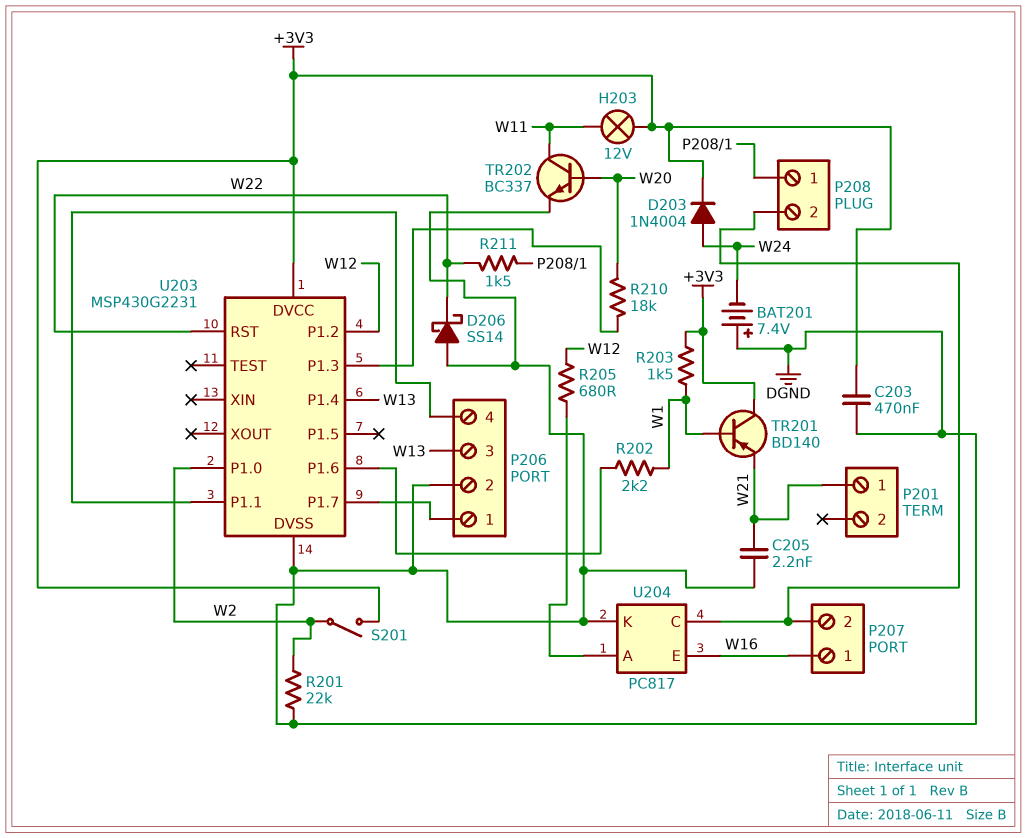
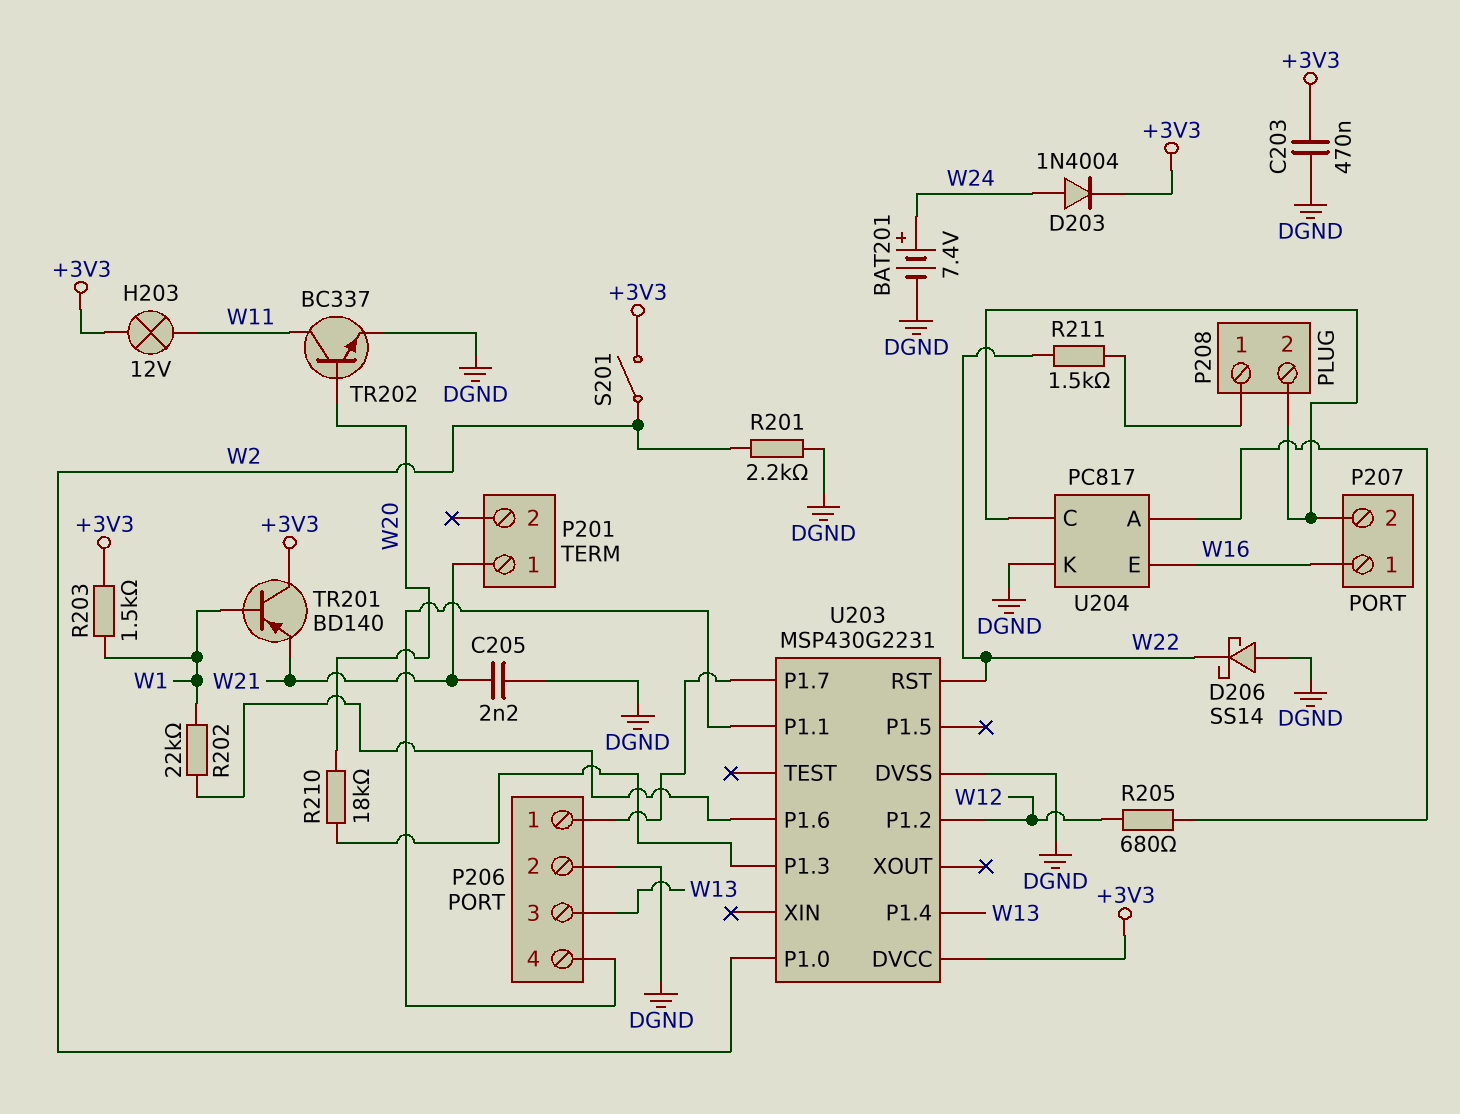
BAT201: 7.4V (plus DGND, minus W24) -> 7.4V (plus W24, minus DGND)
R201: 22k (DGND, W2) -> 2.2k (DGND, W2)
R202: 2.2k (U203/P1.6, W1) -> 22k (U203/P1.6, W1)

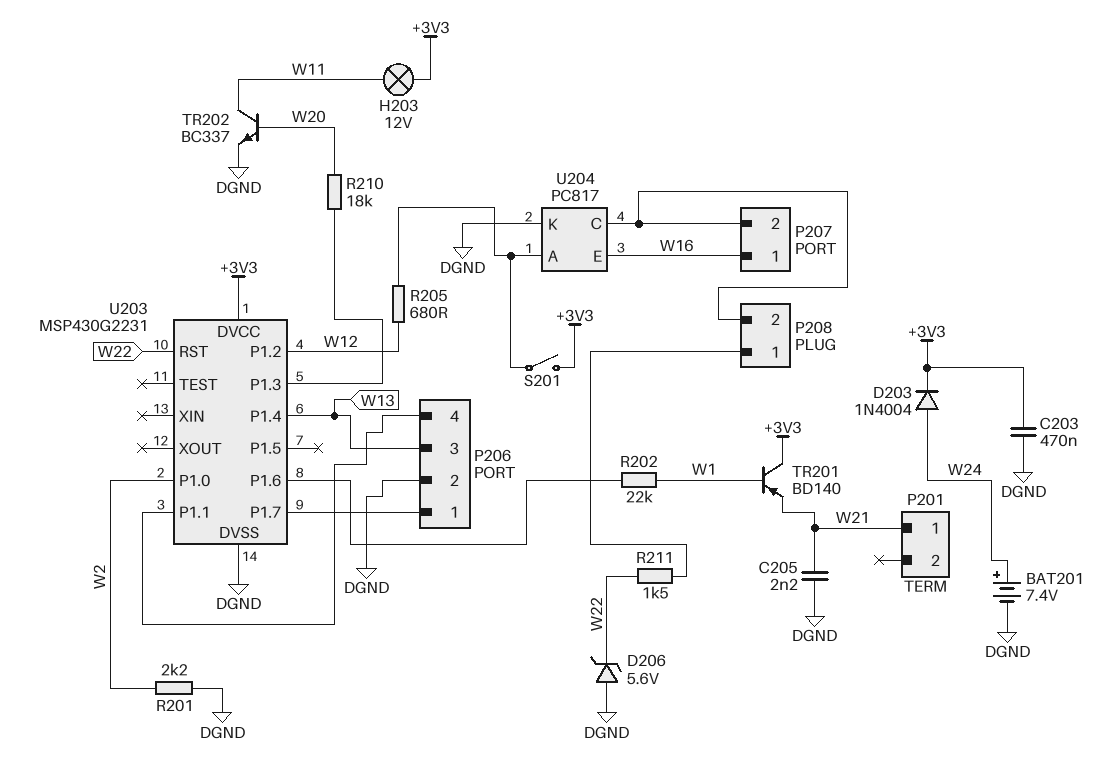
D206: schottky SS14 (A DGND, K W22) -> zener 5.6V (A DGND, K W22)
R203: 1.5k (+3V3, W1) -> none
S201: switch (+3V3, W2) -> switch (+3V3, U204/A)

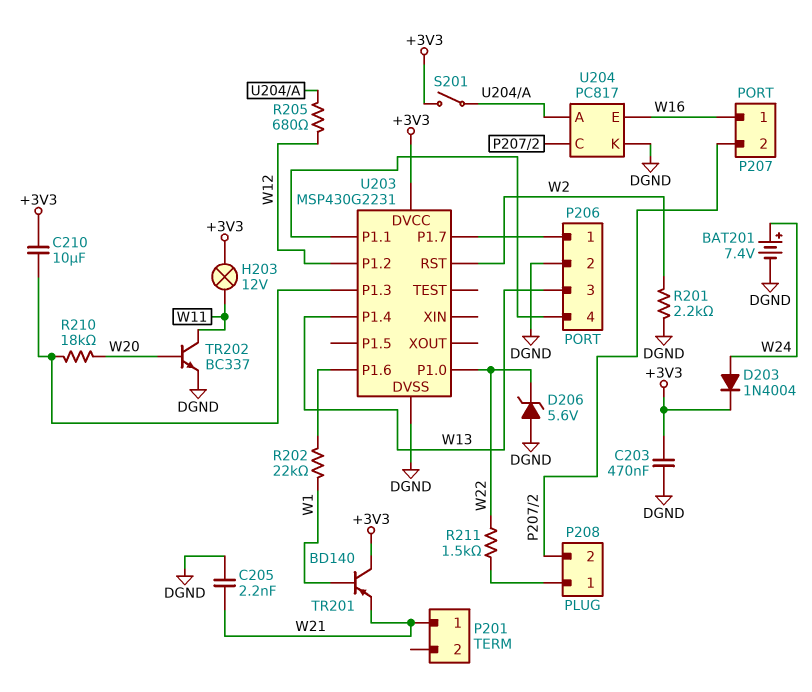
C210: none -> 10uF (+3V3, U203/P1.3)
U203 pin P1.0: W2 -> W22
U203 pin RST: W22 -> W2

